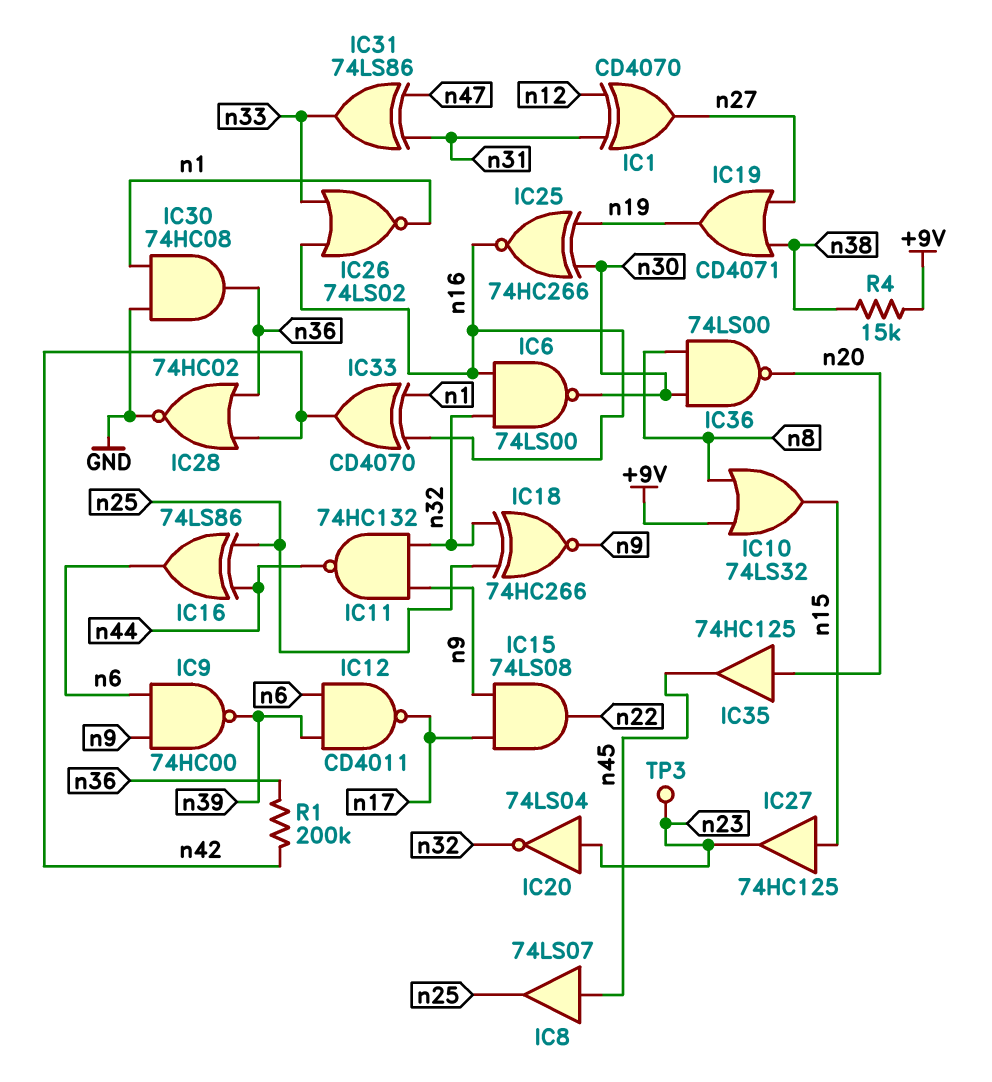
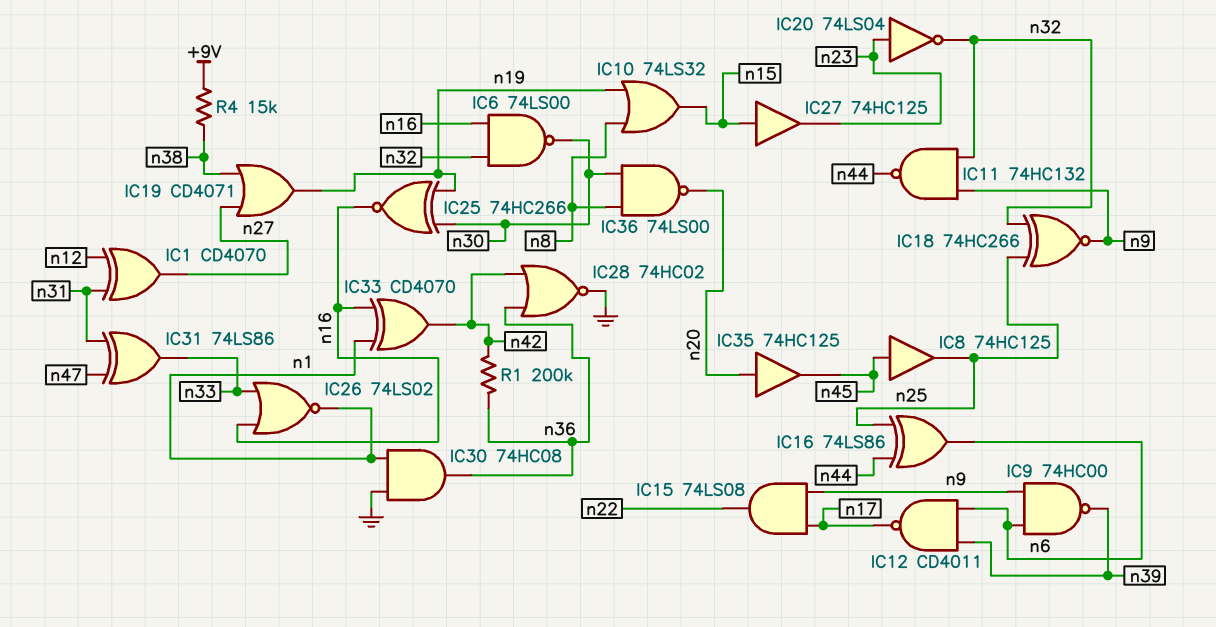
IC8: buffer 74LS07 (in n45, out n25) -> buffer 74HC125 (in n45, out n25)
IC10: OR 74LS32 (in +9V, in n8, out n15) -> OR 74LS32 (in n8, in n19, out n15)
TP3: test point (n23) -> none

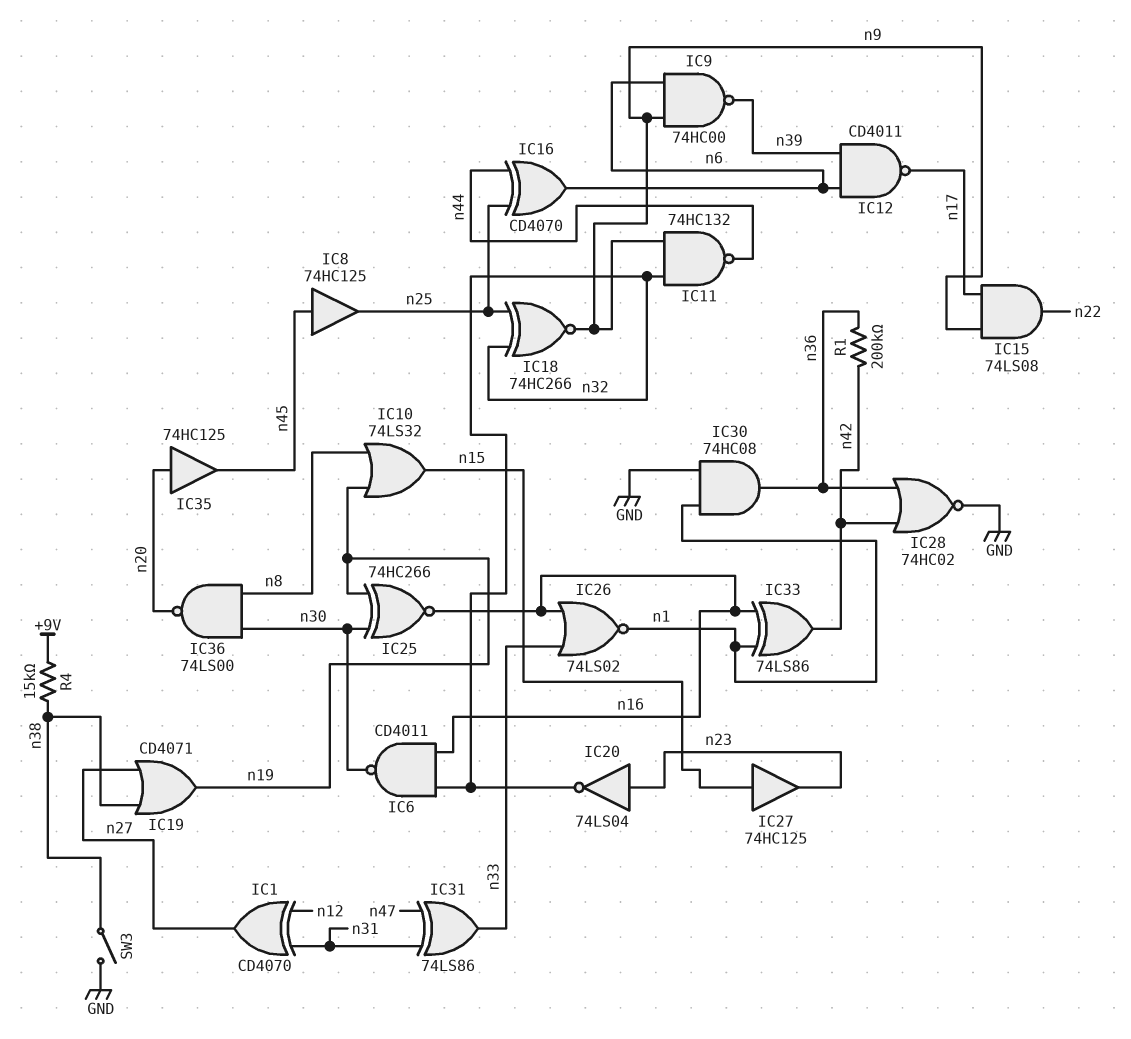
IC6: NAND 74LS00 (in n16, in n32, out n30) -> NAND CD4011 (in n16, in n32, out n30)
IC16: XOR 74LS86 (in n25, in n44, out n6) -> XOR CD4070 (in n25, in n44, out n6)
IC33: XOR CD4070 (in n1, in n16, out n42) -> XOR 74LS86 (in n1, in n16, out n42)
SW3: none -> switch (GND, n38)

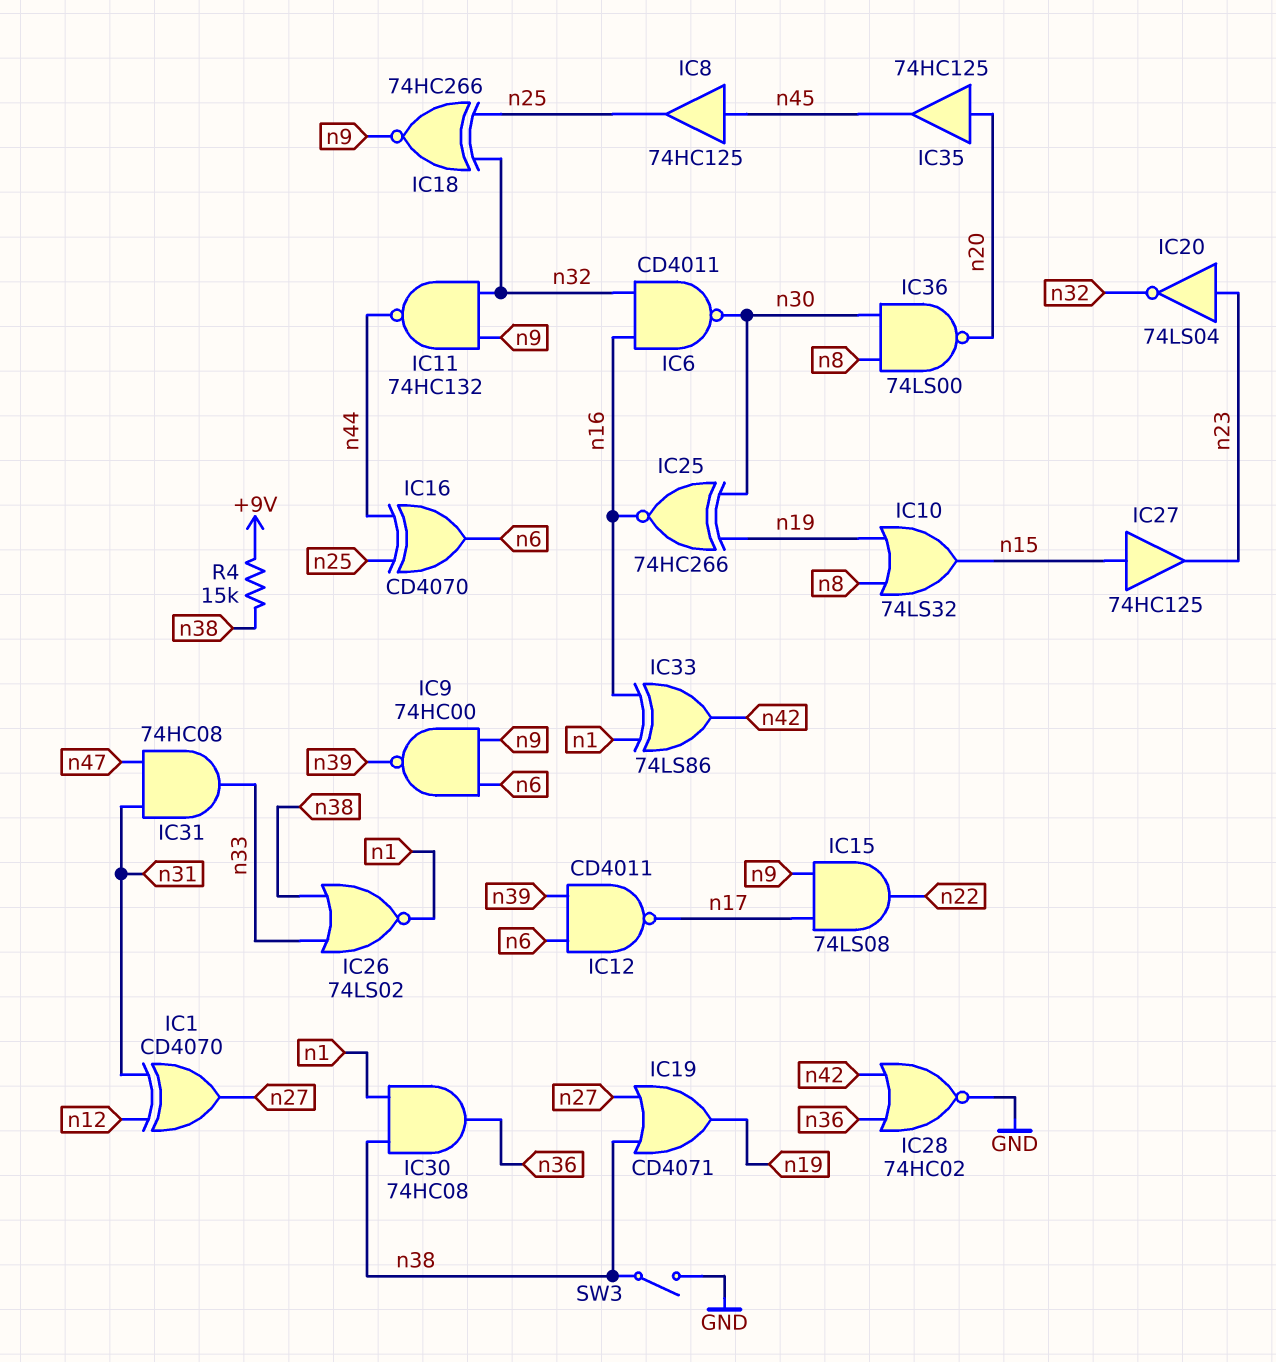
IC26: NOR 74LS02 (in n16, in n33, out n1) -> NOR 74LS02 (in n33, in n38, out n1)
IC30: AND 74HC08 (in GND, in n1, out n36) -> AND 74HC08 (in n1, in n38, out n36)
IC31: XOR 74LS86 (in n31, in n47, out n33) -> AND 74HC08 (in n31, in n47, out n33)
R1: 200k (n36, n42) -> none

